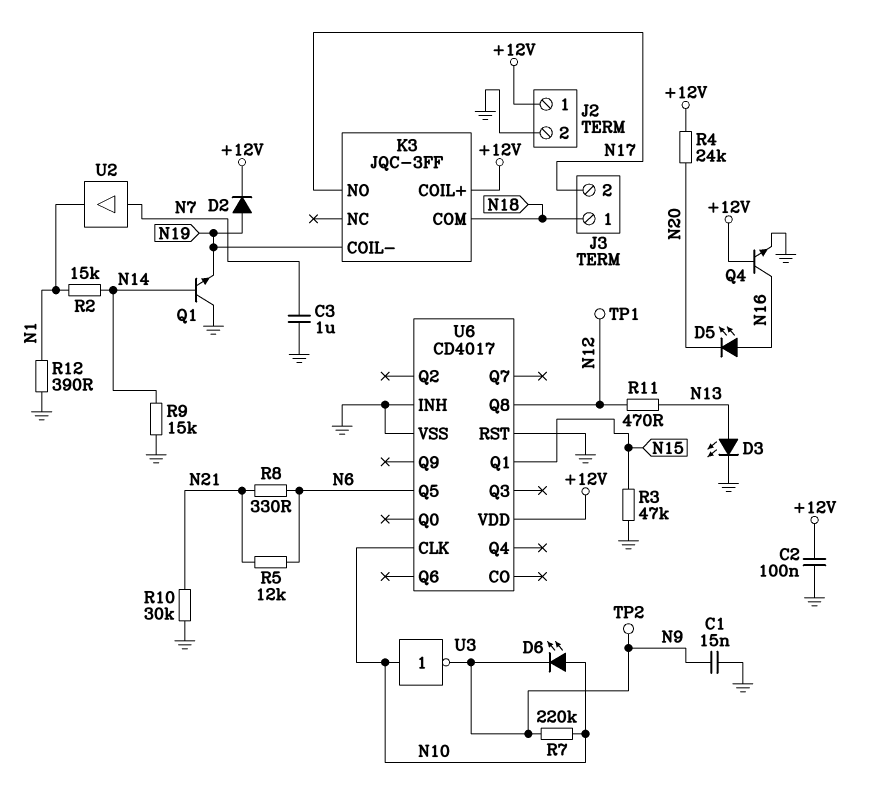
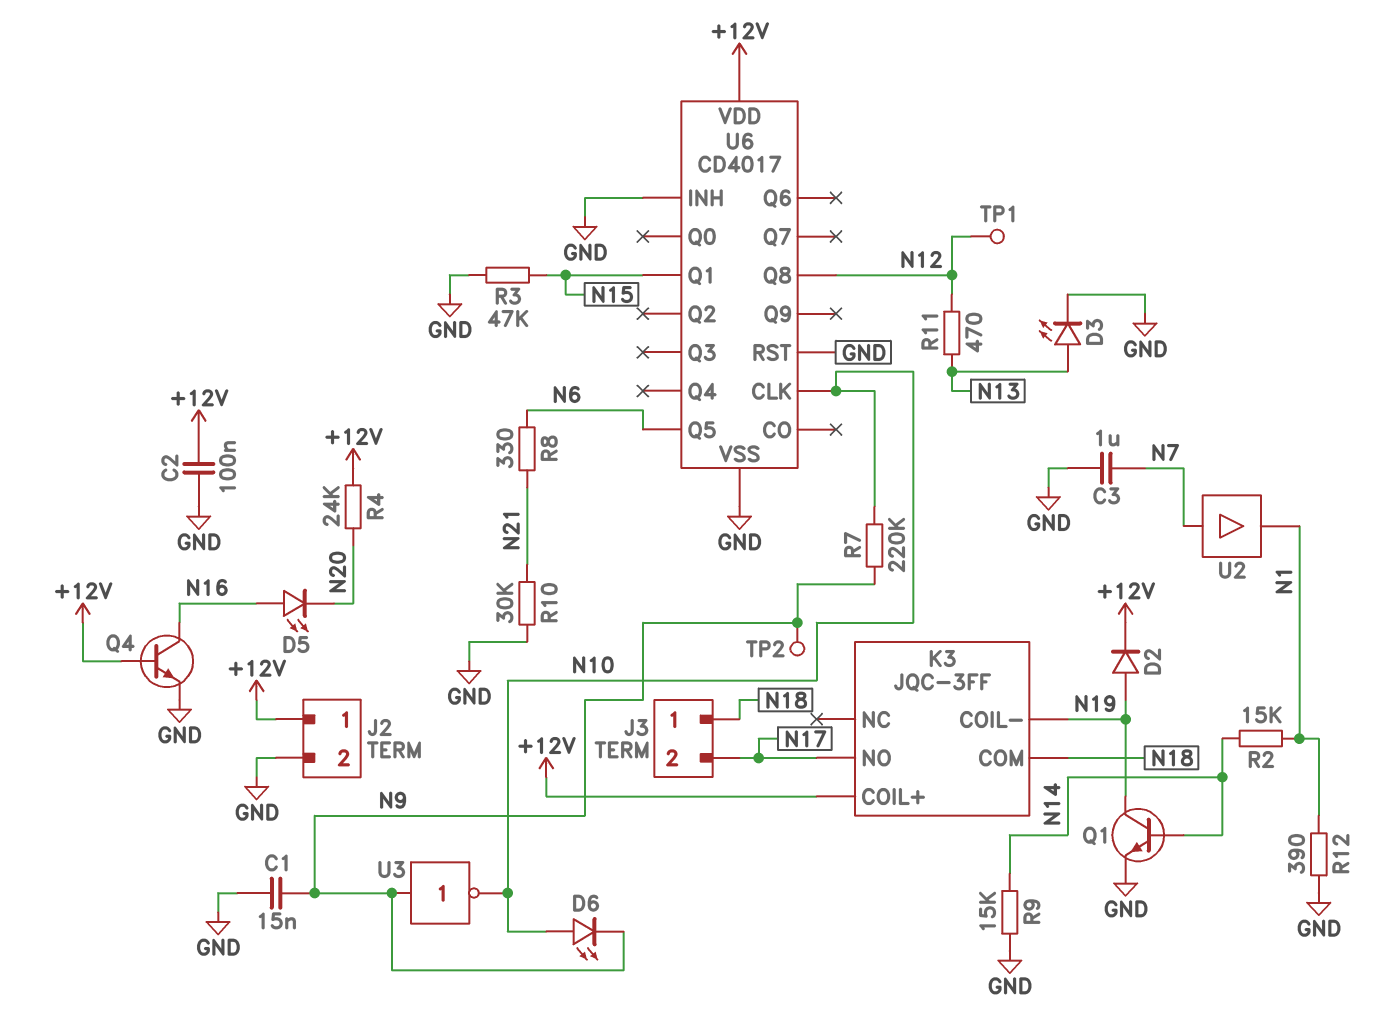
Q1: NPN (B N14, C GND, E N19) -> NPN (B N14, C N19, E GND)
R5: 12k (N6, N21) -> none
U3: NOT (in N10, out N9) -> NOT (in N9, out N10)

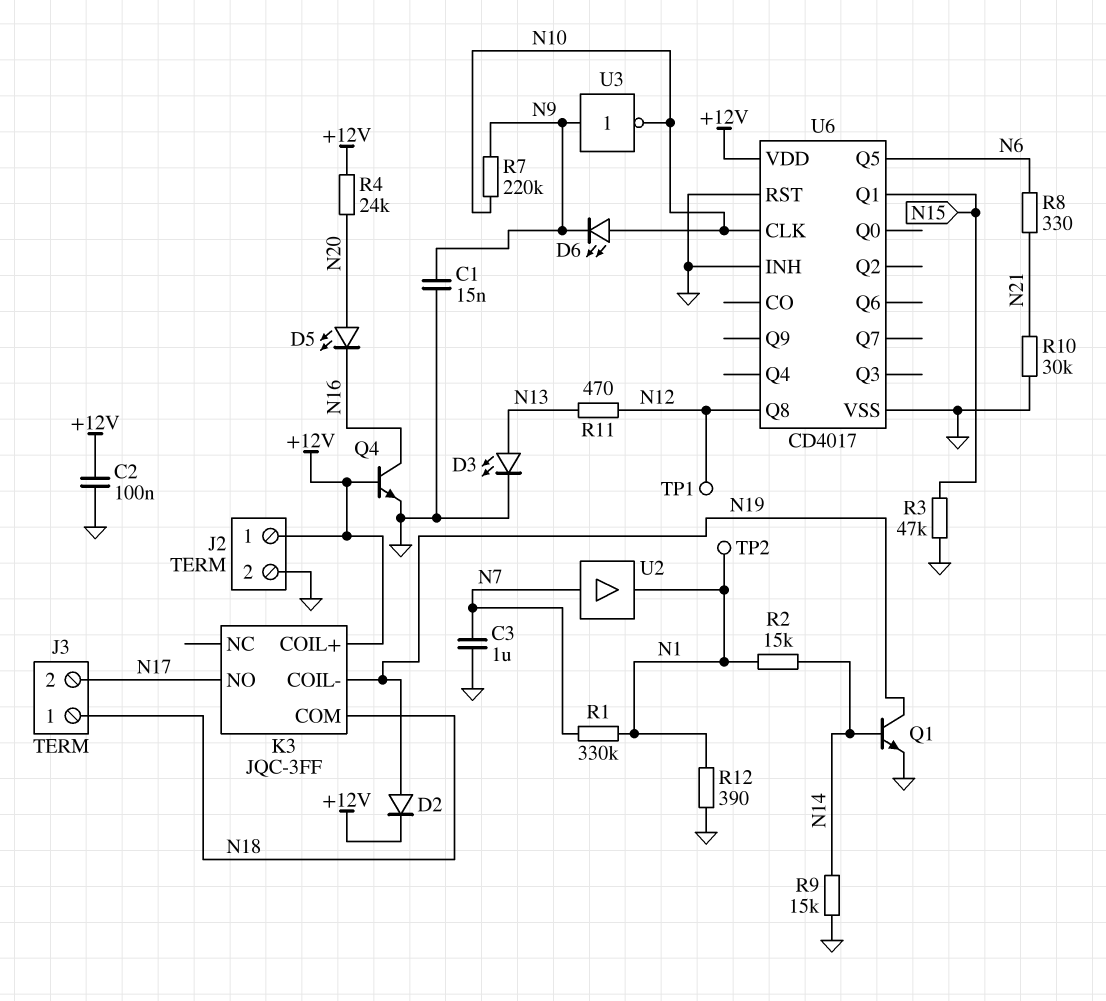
D5: LED (A N16, K N20) -> LED (A N20, K N16)
R1: none -> 330k (N1, N7)
TP2: test point (N9) -> test point (N1)

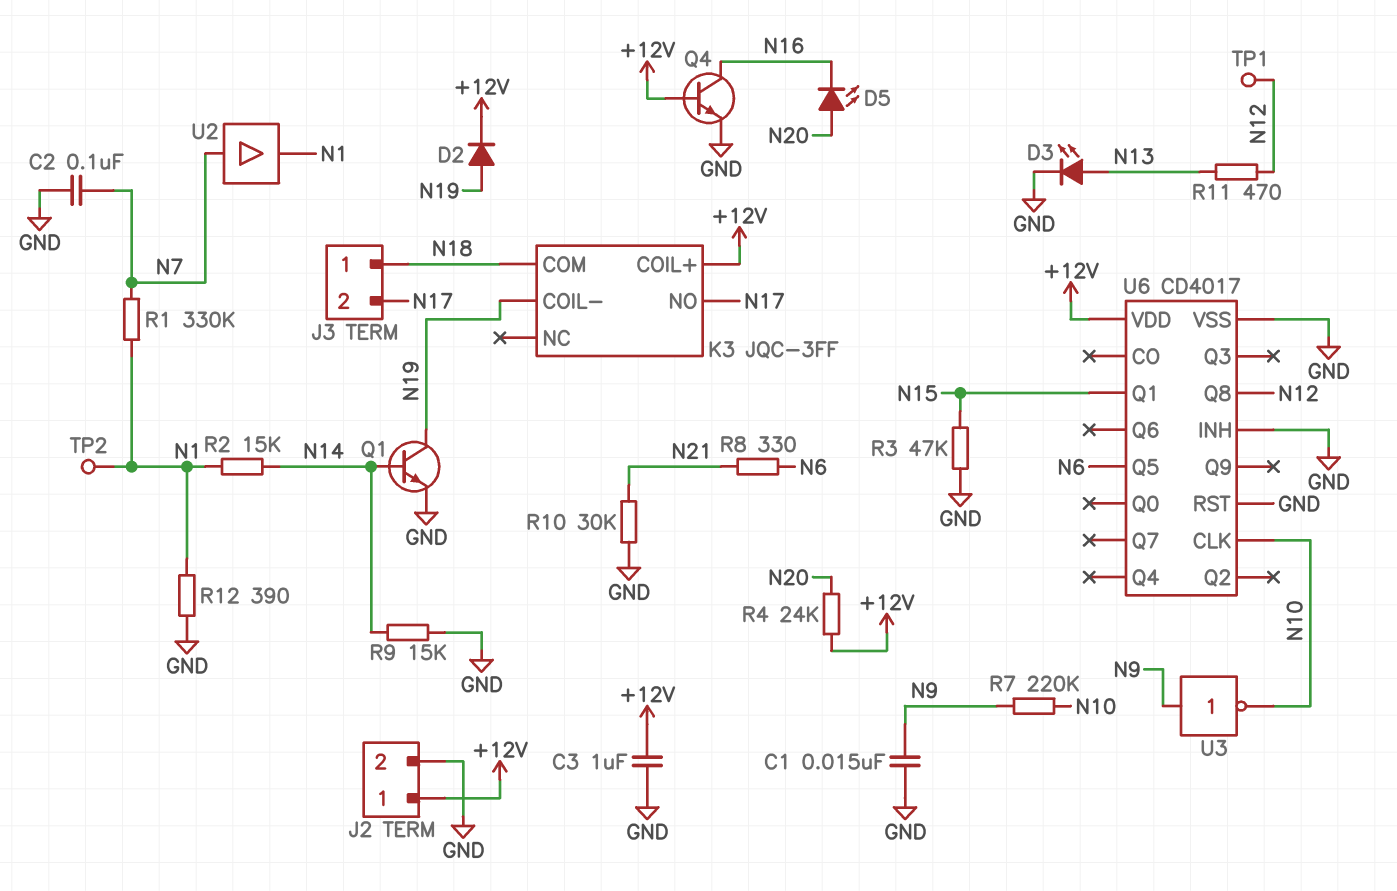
C2: 100nF (+12V, GND) -> 100nF (GND, N7)
C3: 1uF (GND, N7) -> 1uF (+12V, GND)
D6: LED (A N10, K N9) -> none

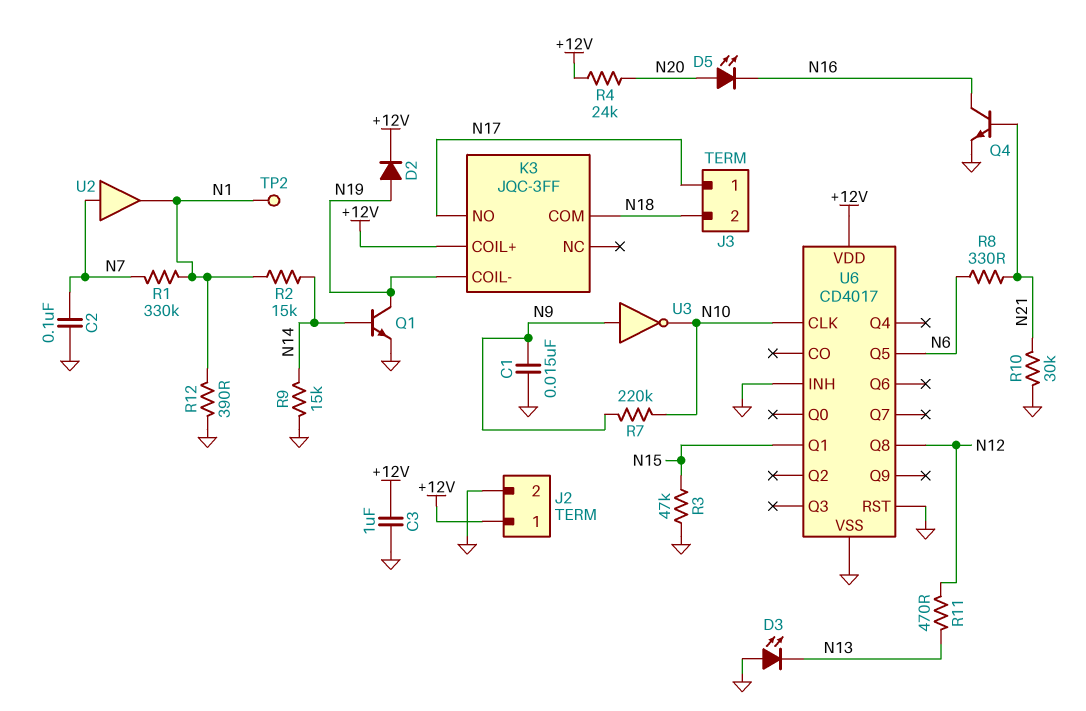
D3: LED (A N13, K GND) -> LED (A GND, K N13)
J3 pin 1: N18 -> N17
J3 pin 2: N17 -> N18
Q4: NPN (B +12V, C N16, E GND) -> NPN (B N21, C N16, E GND)
TP1: test point (N12) -> none

